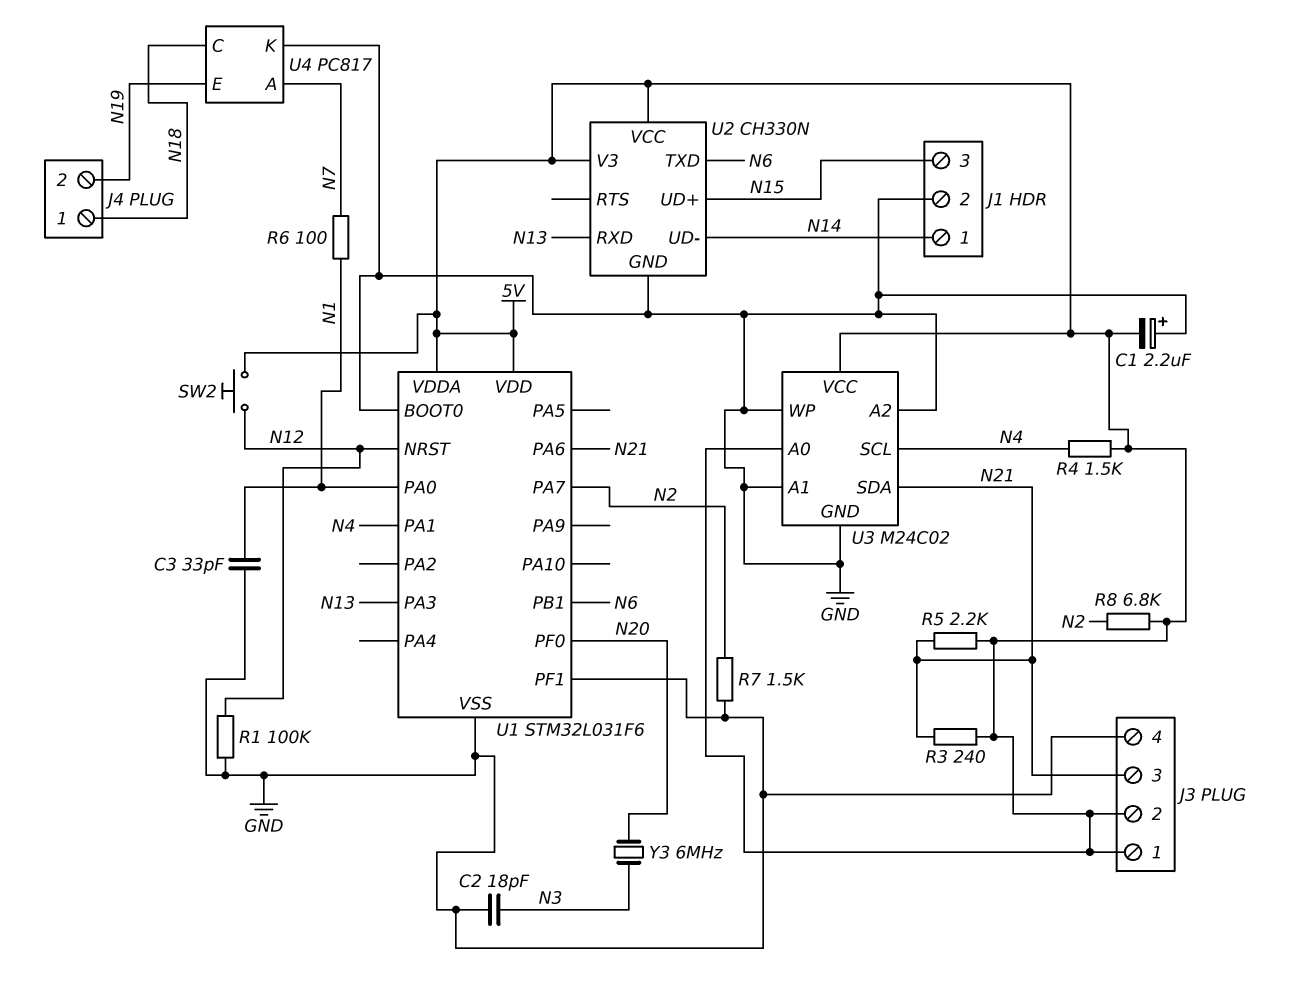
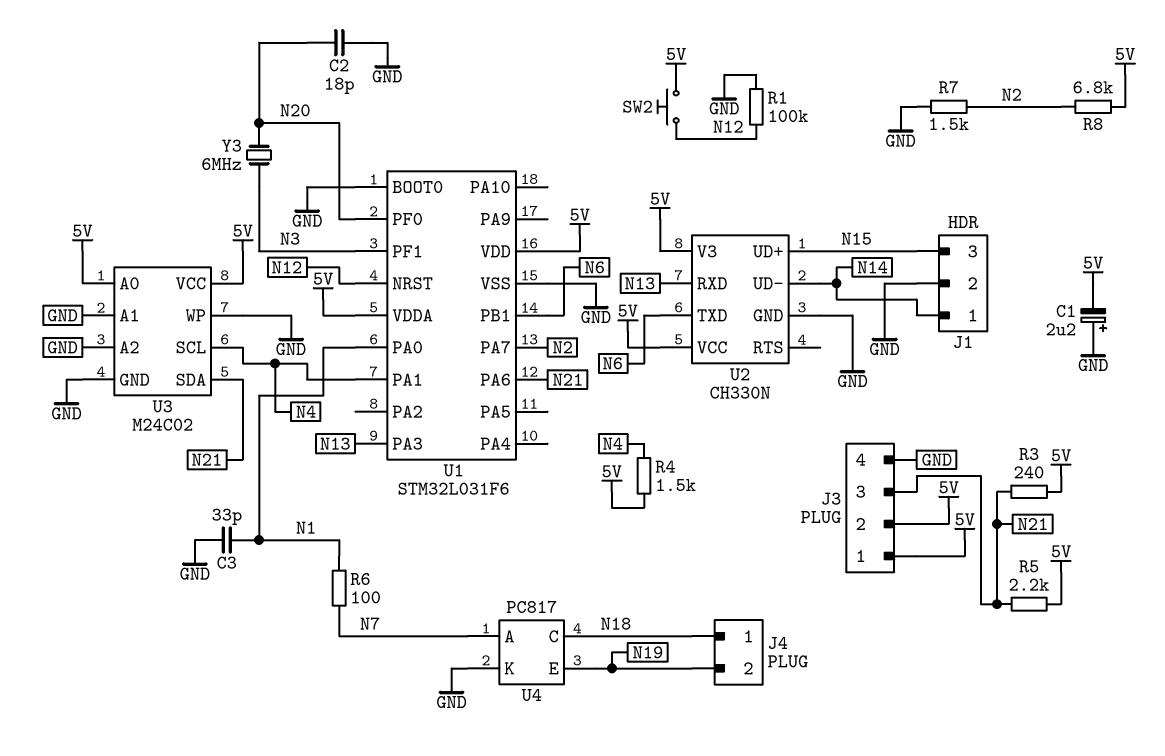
C2: 18pF (GND, N3) -> 18pF (GND, N20)
U1 pin PF1: GND -> N3

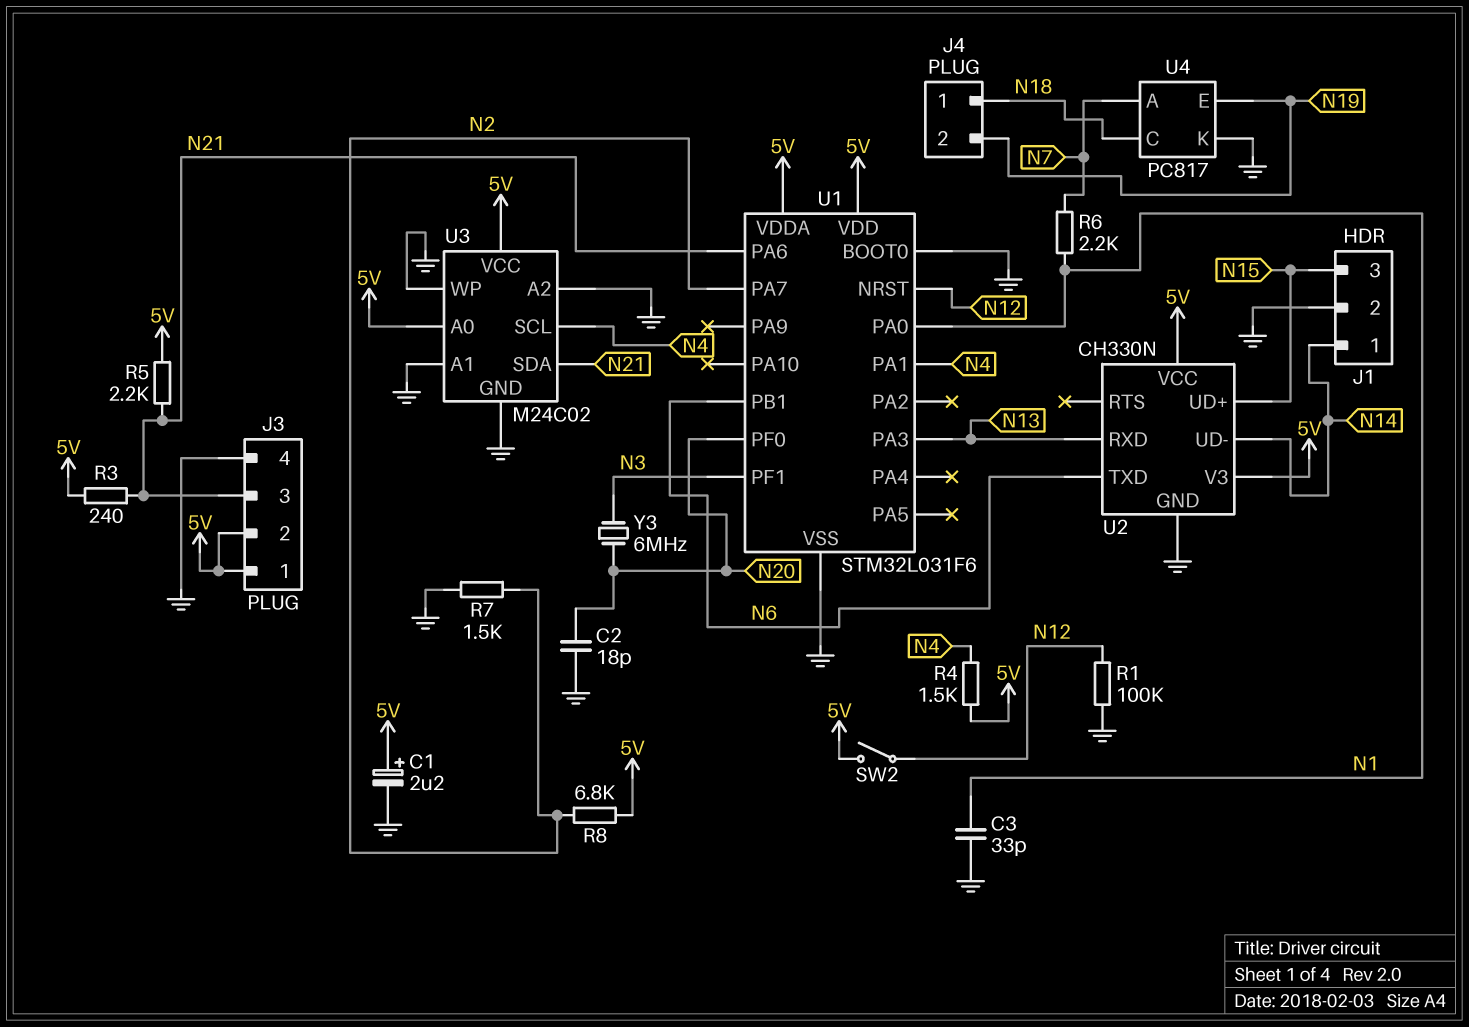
C1: 2.2uF (plus GND, minus 5V) -> 2.2uF (plus 5V, minus GND)
R6: 100 (N1, N7) -> 2.2k (N1, N7)
SW2: button (5V, N12) -> switch (5V, N12)

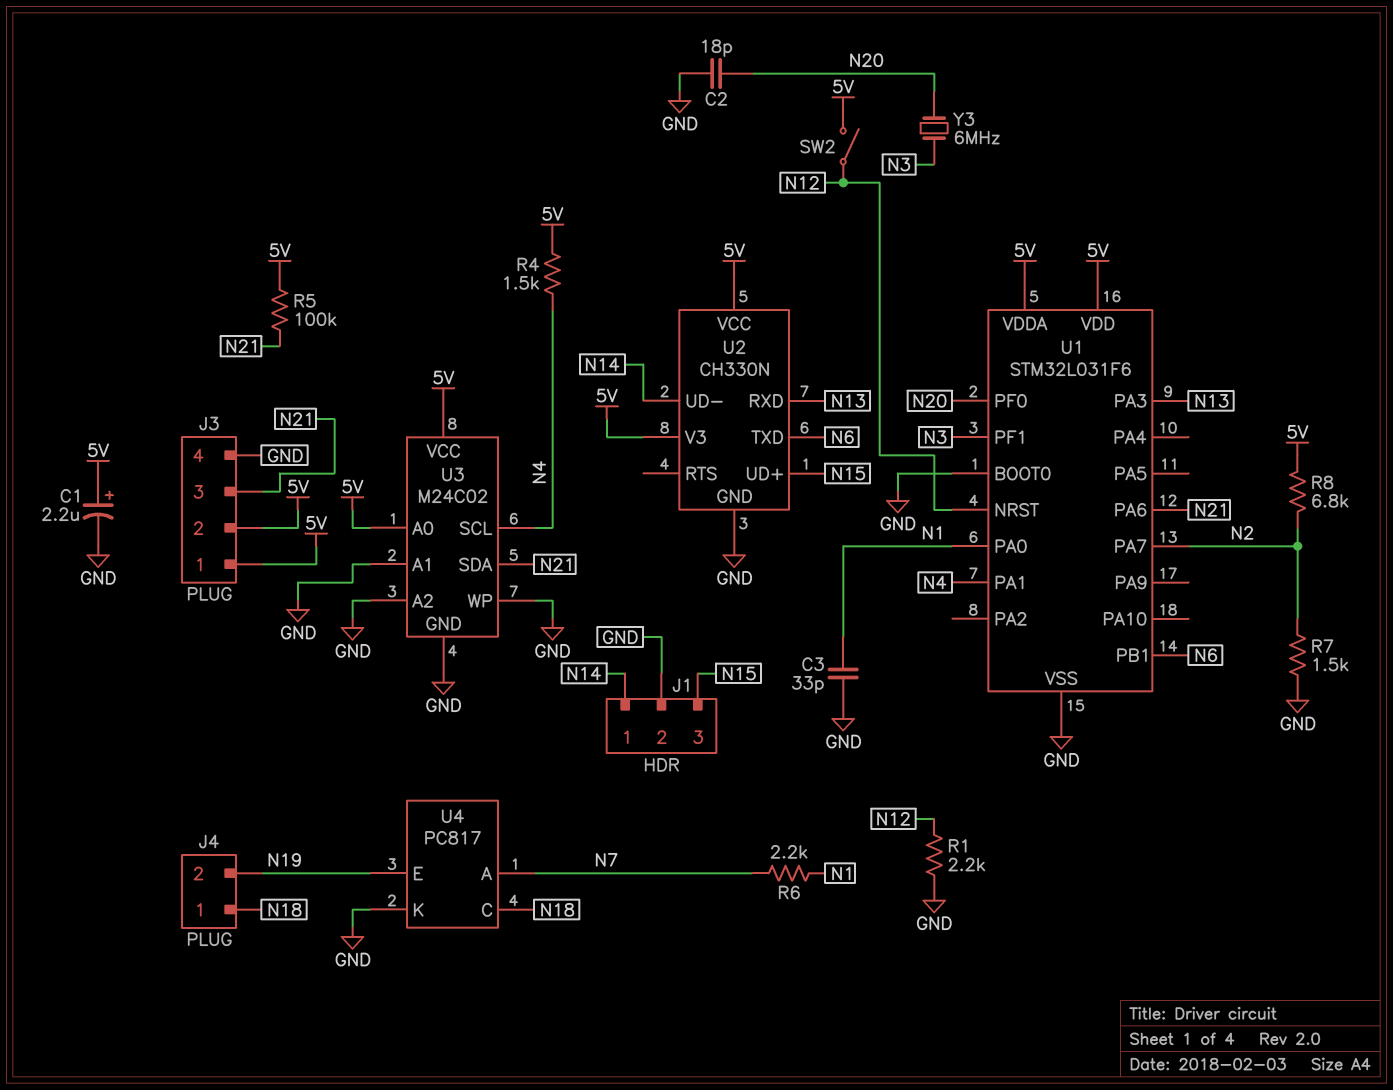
R1: 100k (GND, N12) -> 2.2k (GND, N12)
R3: 240 (5V, N21) -> none
R5: 2.2k (5V, N21) -> 100k (5V, N21)

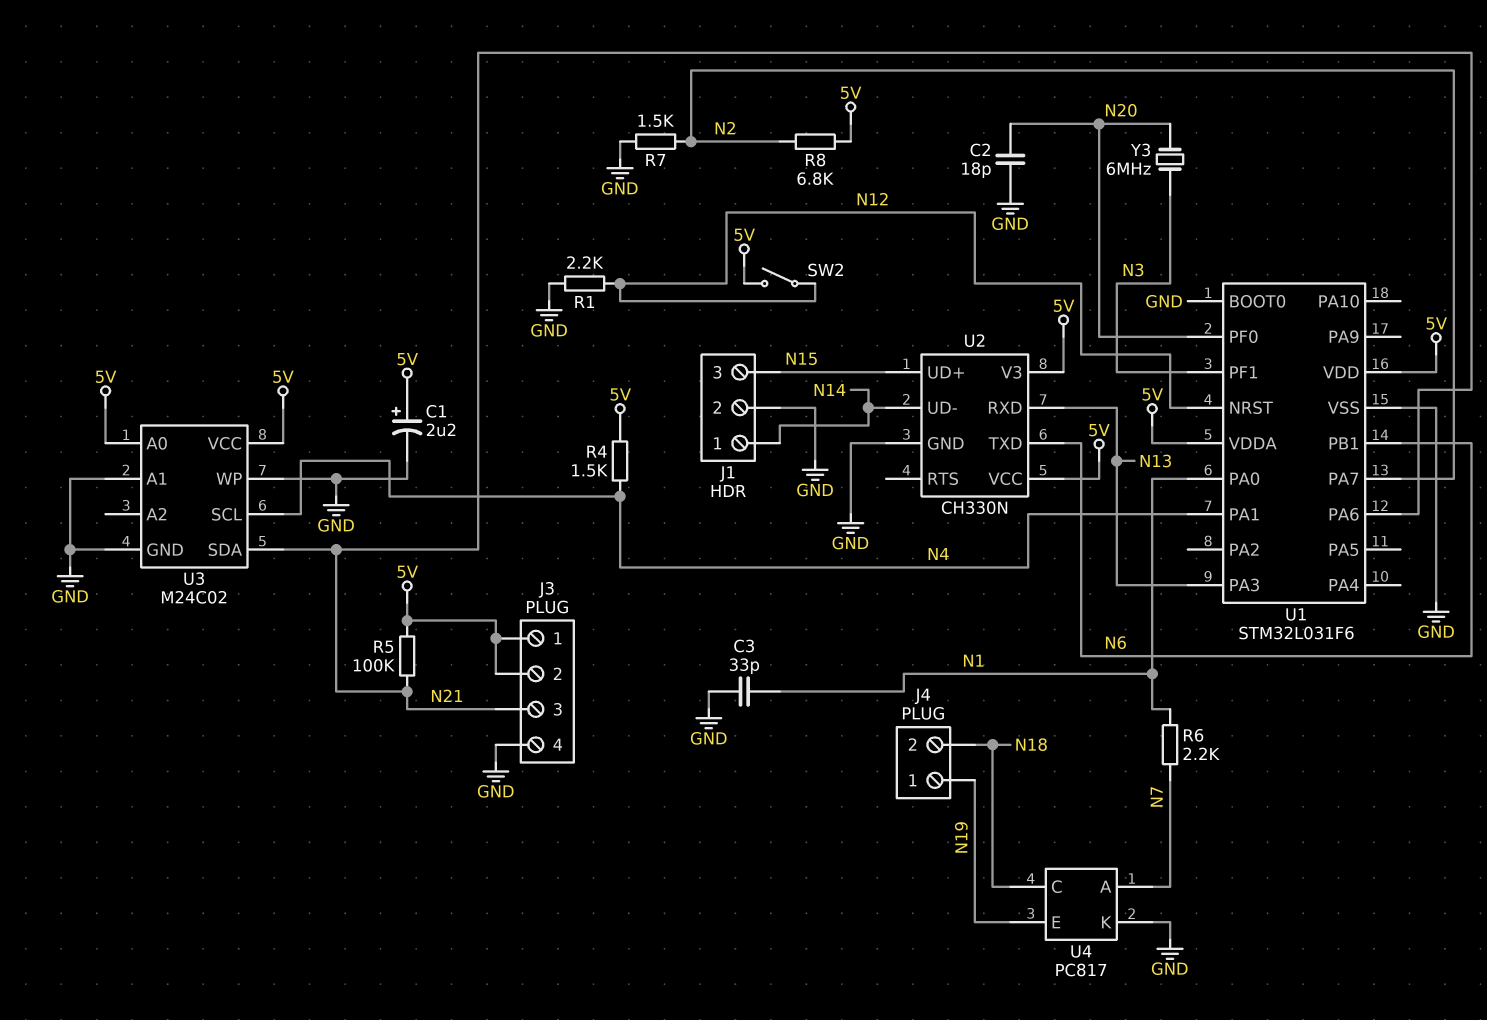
J4 pin 1: N18 -> N19
J4 pin 2: N19 -> N18
U3 pin A2: GND -> none

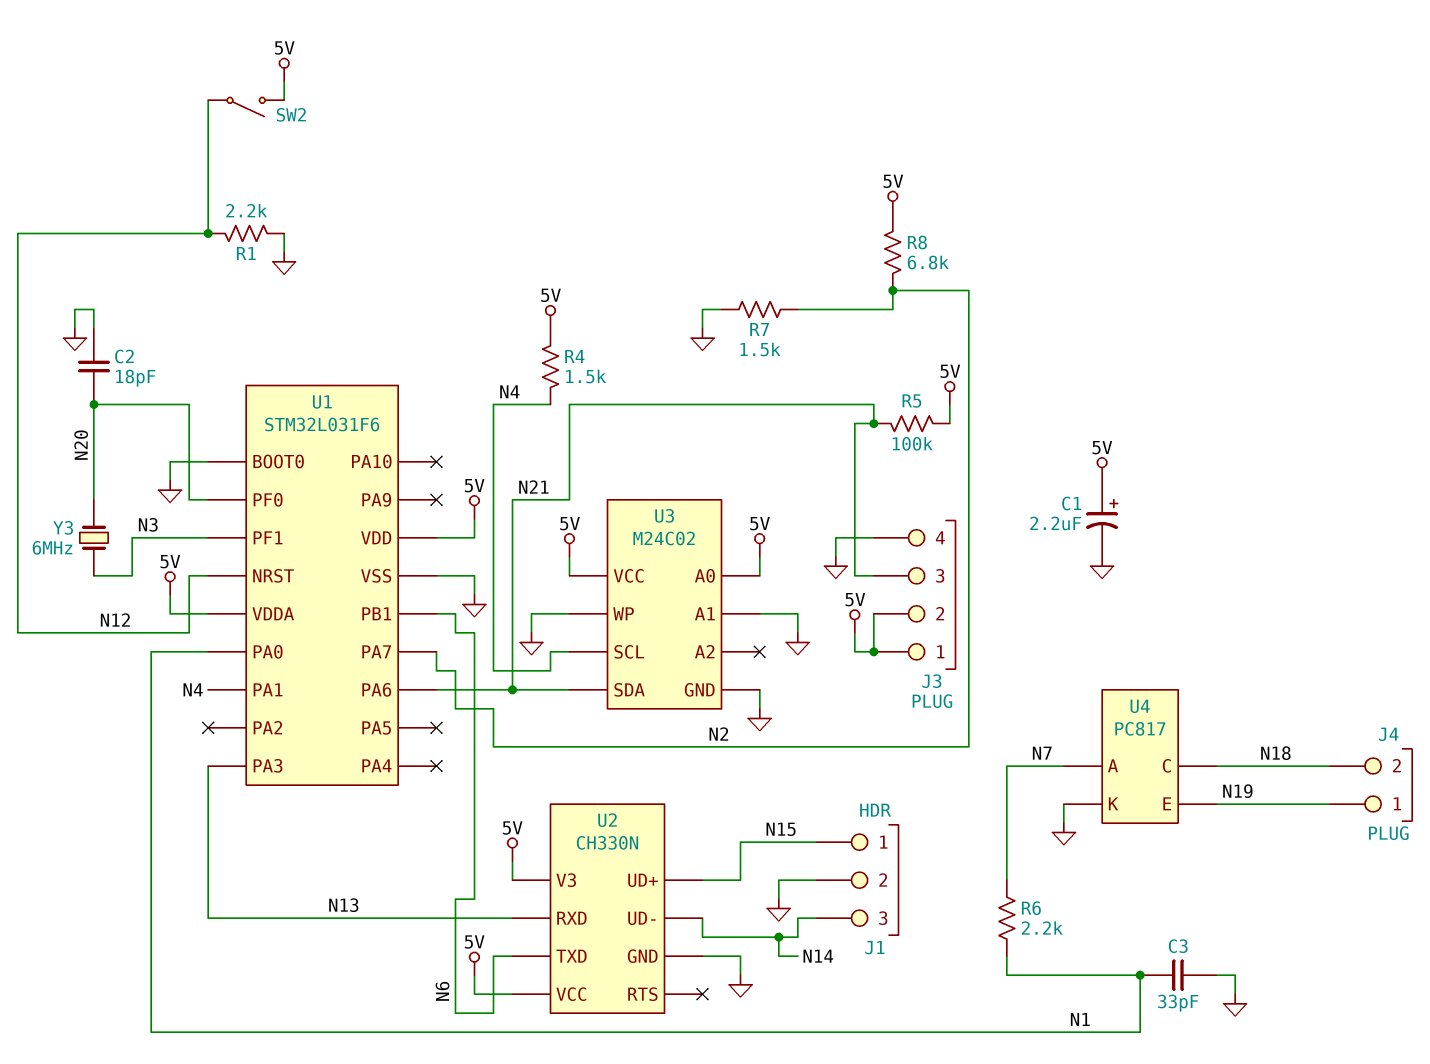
J1 pin 1: N14 -> N15
J1 pin 3: N15 -> N14

